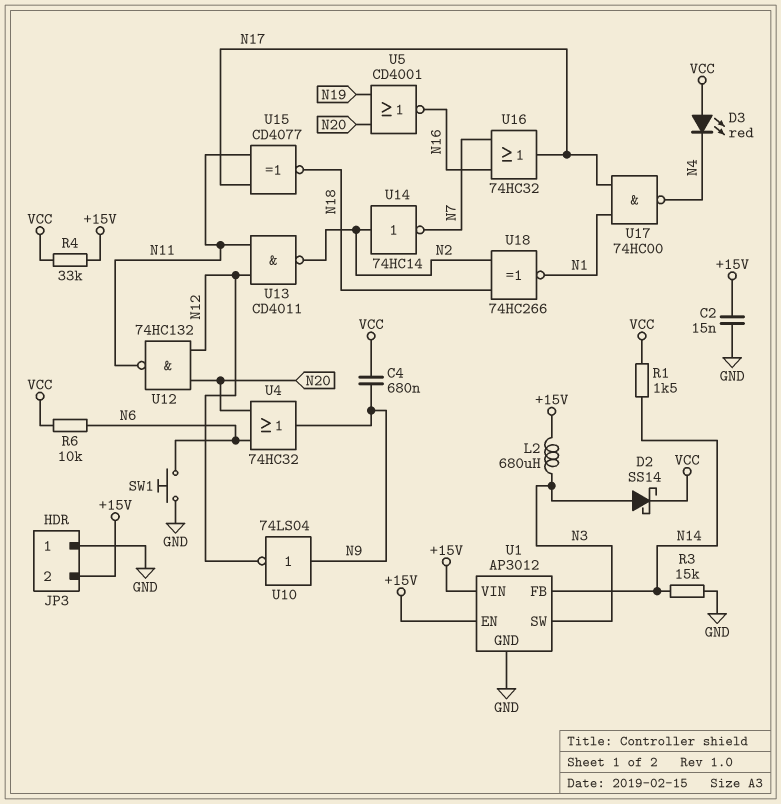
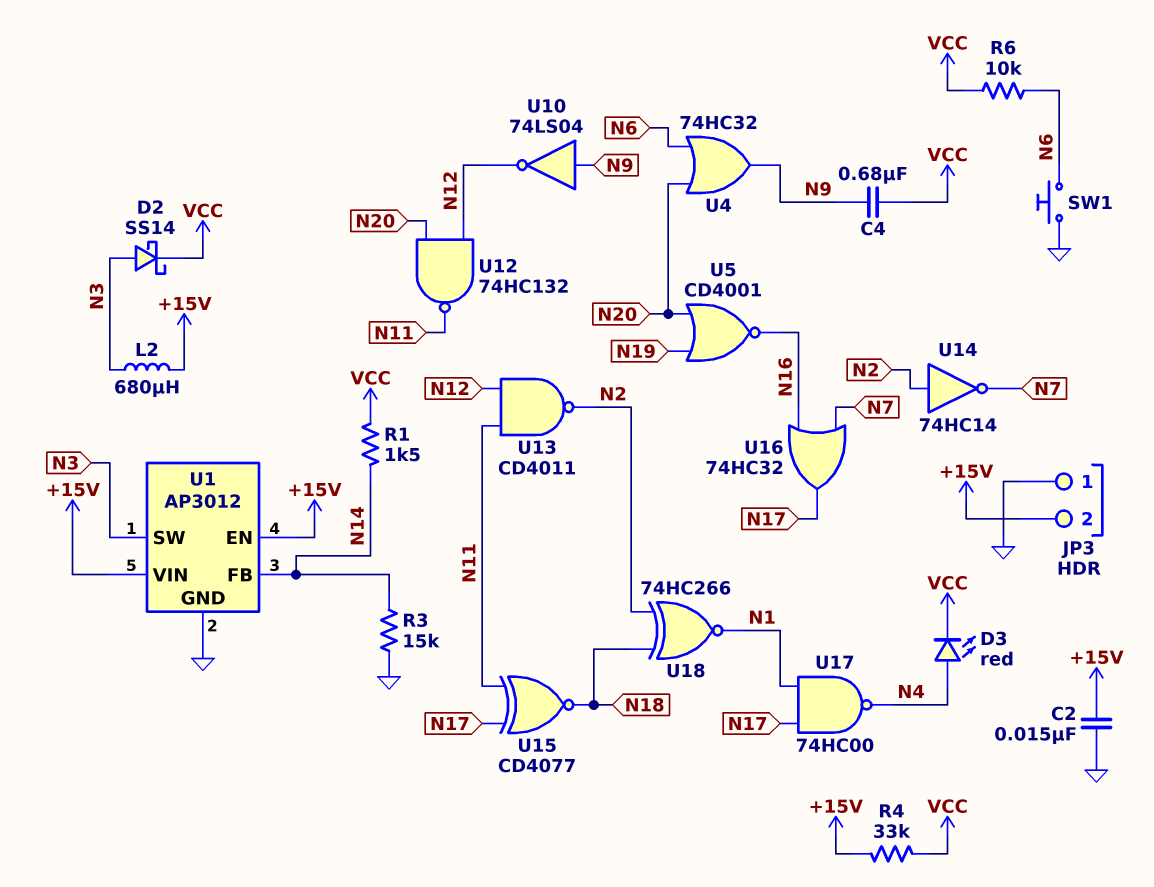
D3: LED red (A VCC, K N4) -> LED red (A N4, K VCC)

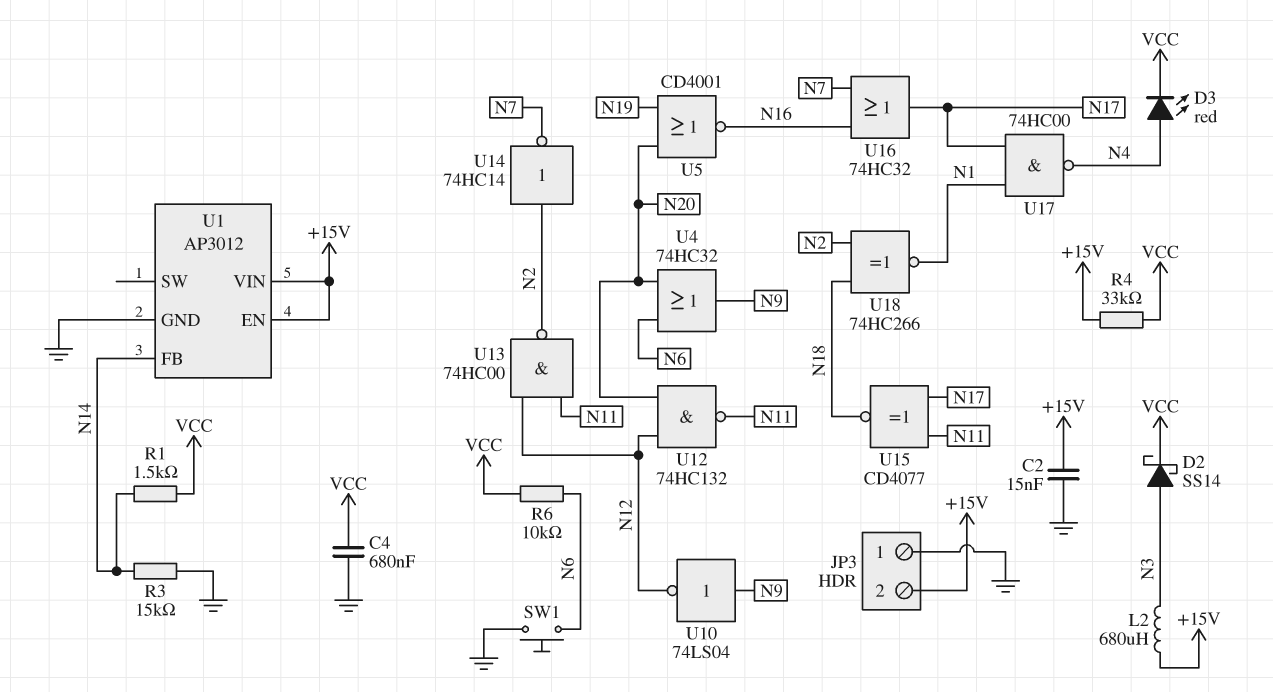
C4: 680nF (N9, VCC) -> 680nF (GND, VCC)
U1 pin SW: N3 -> none
U13: NAND CD4011 (in N11, in N12, out N2) -> NAND 74HC00 (in N11, in N12, out N2)

